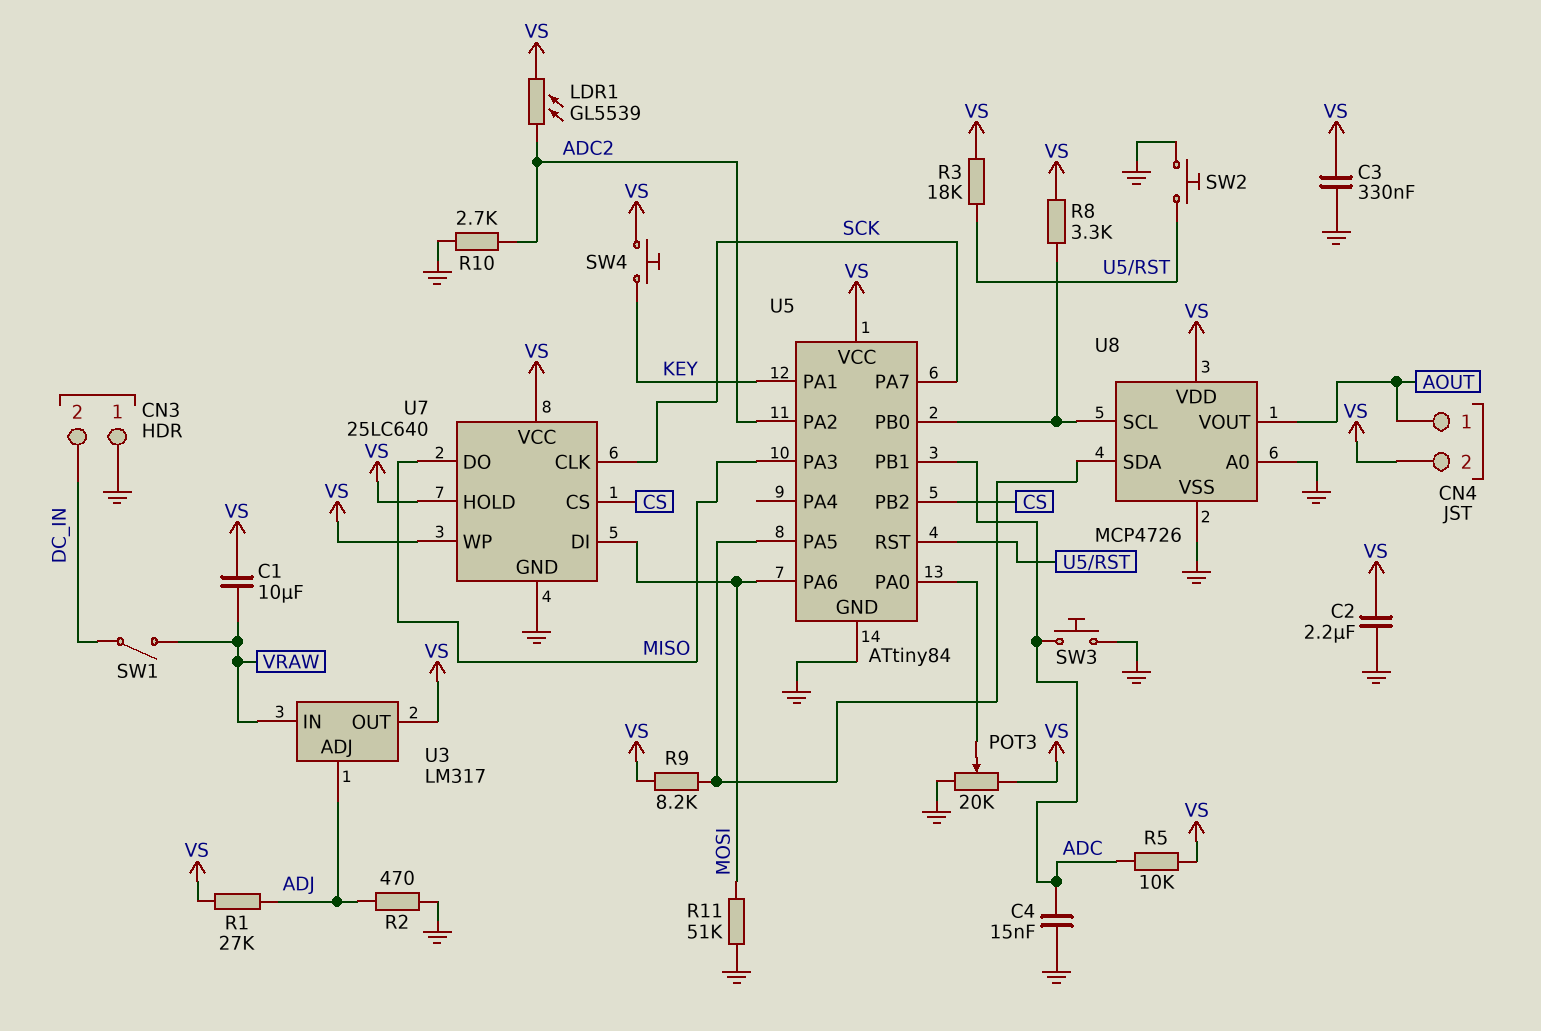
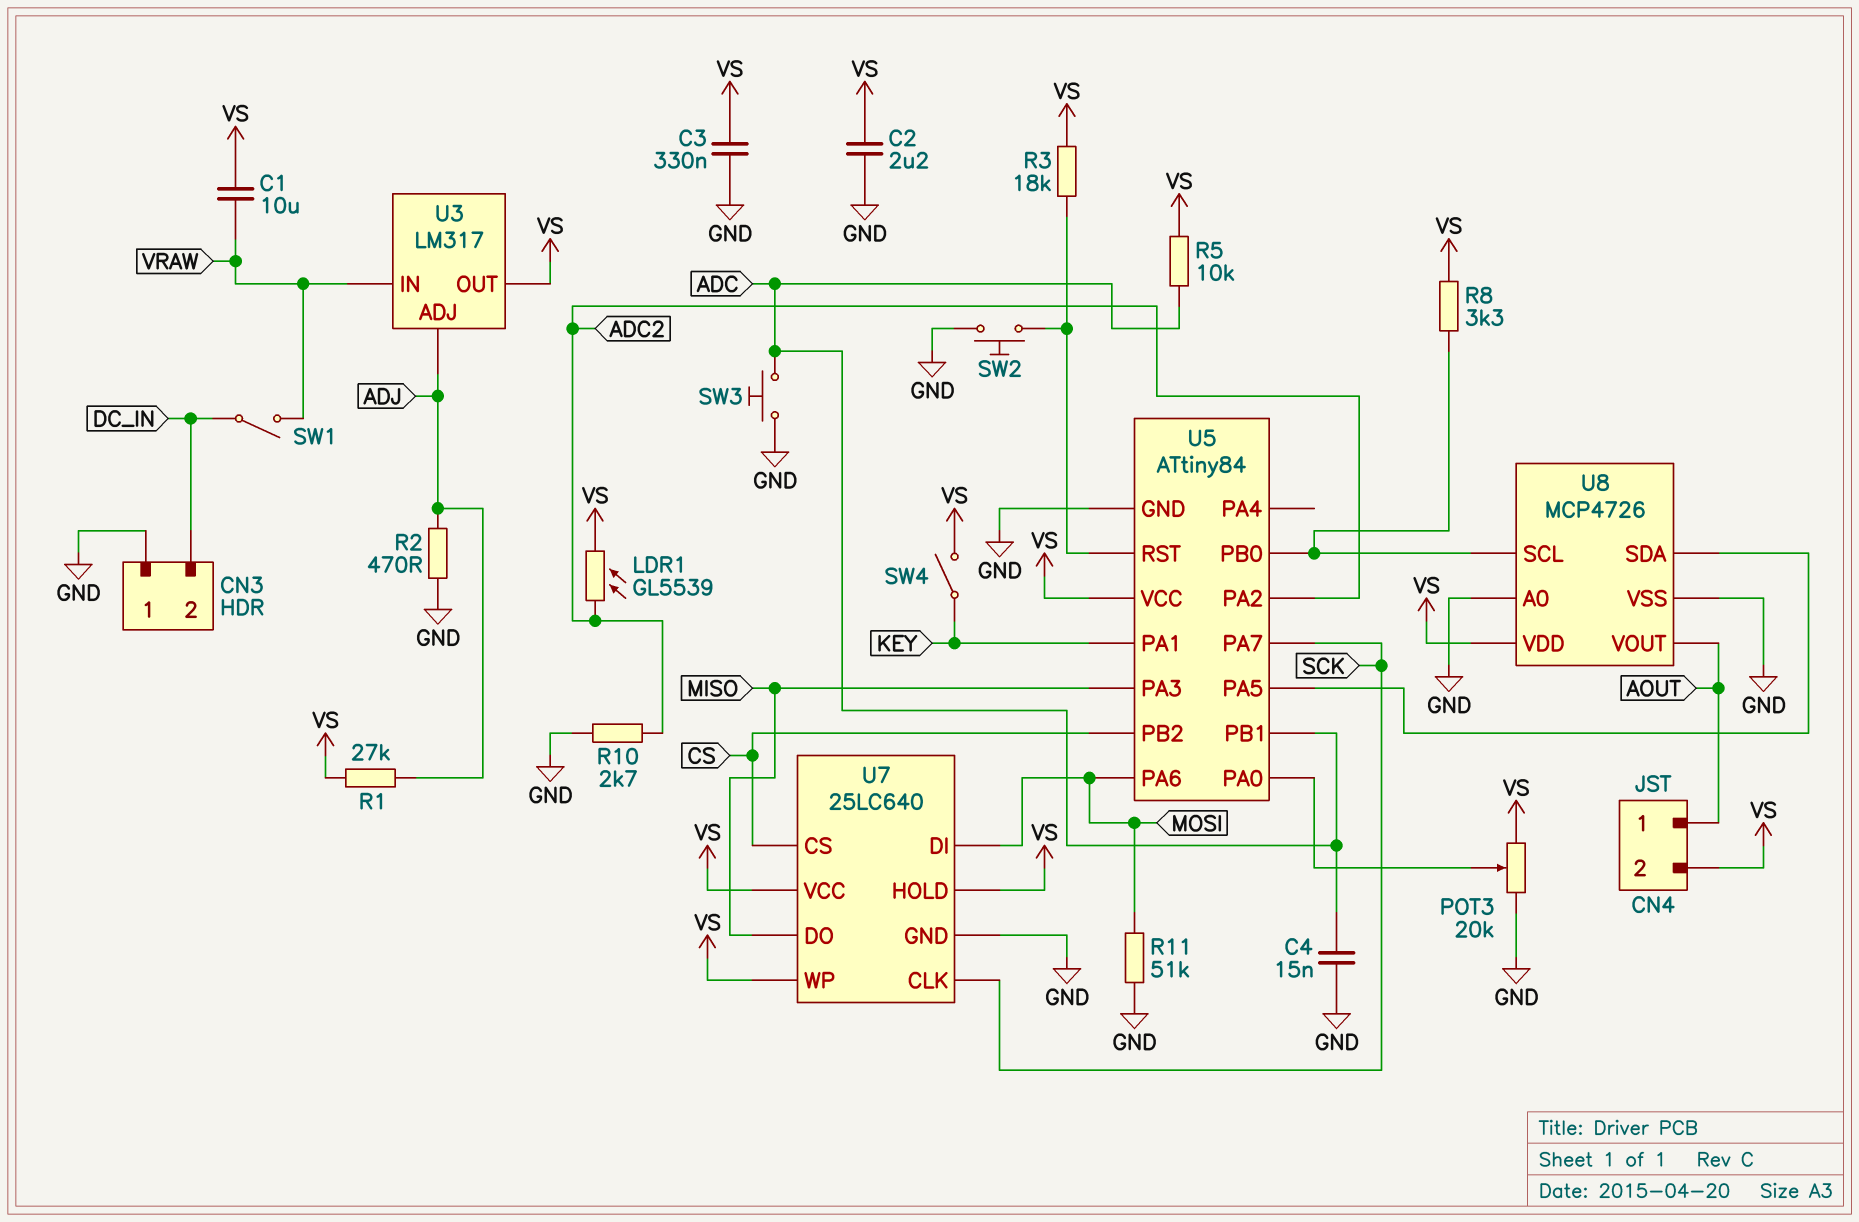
R9: 8.2k (U5/PA5, VS) -> none
SW4: button (KEY, VS) -> switch (KEY, VS)

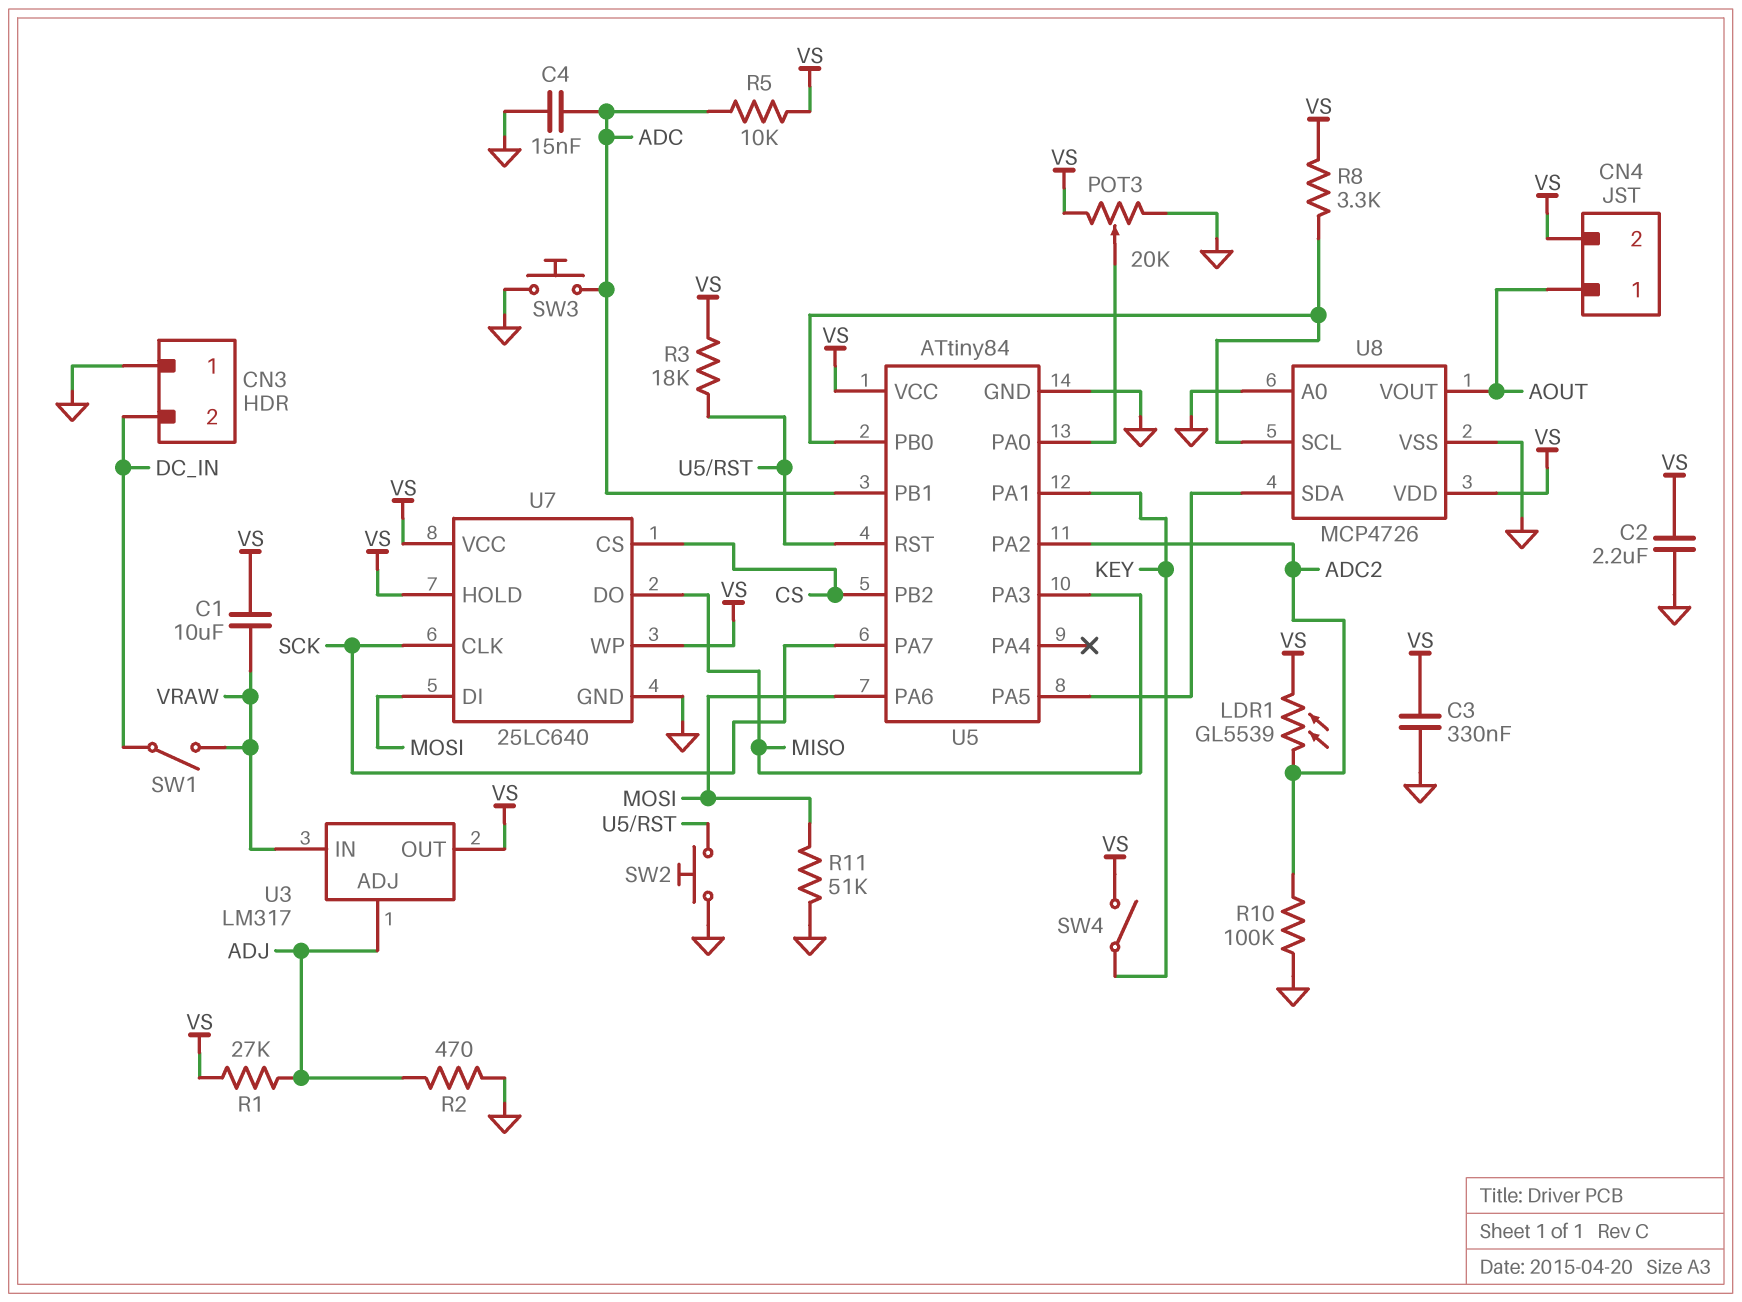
R10: 2.7k (ADC2, GND) -> 100k (ADC2, GND)

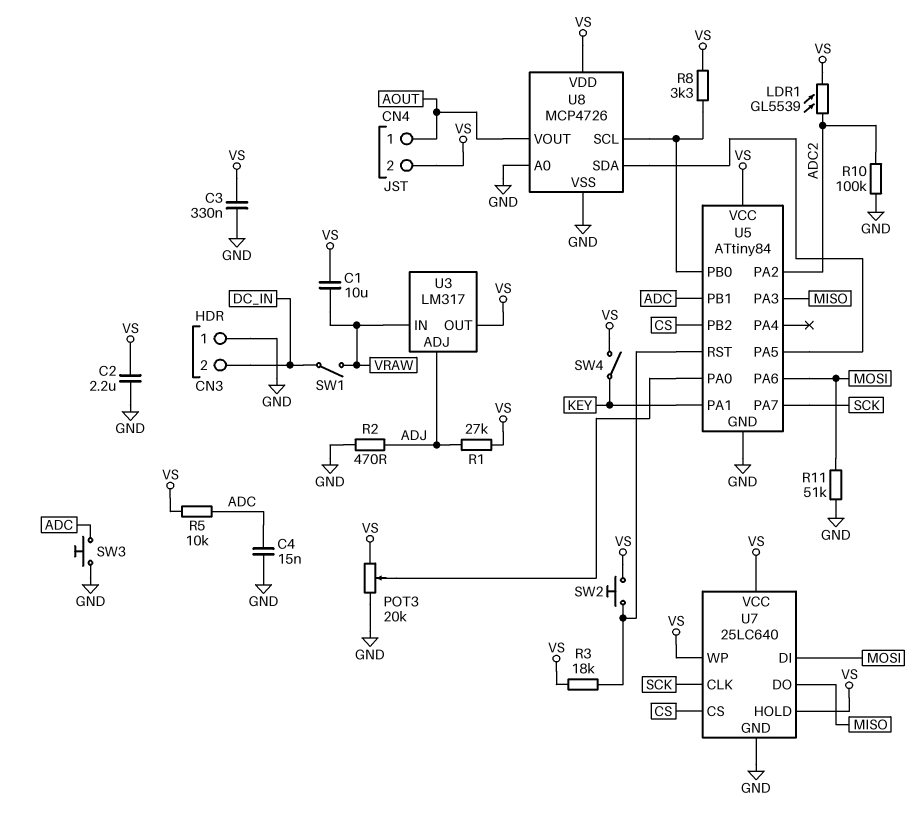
SW2: button (GND, U5/RST) -> button (U5/RST, VS)

